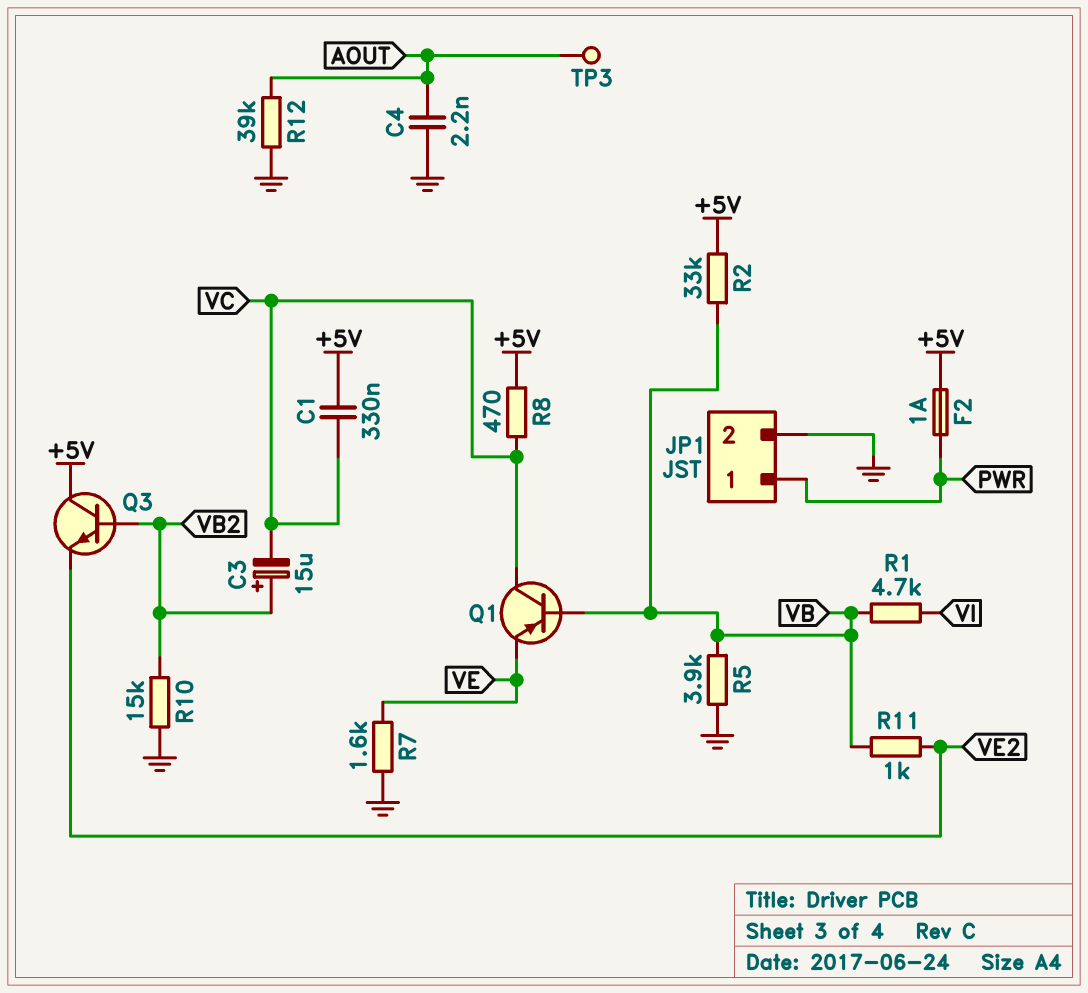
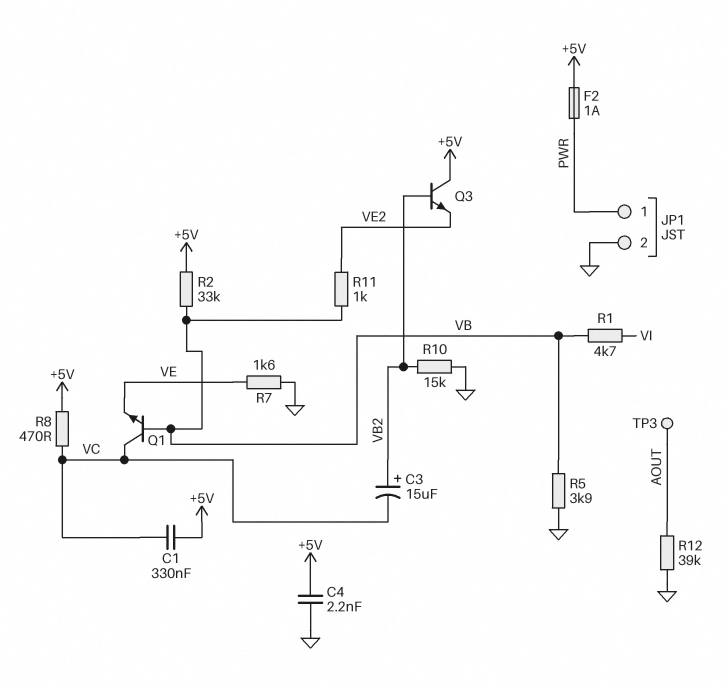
C4: 2.2nF (AOUT, GND) -> 2.2nF (+5V, GND)
Q1: PNP (B VB, C VC, E VE) -> NPN (B VB, C VC, E VE)

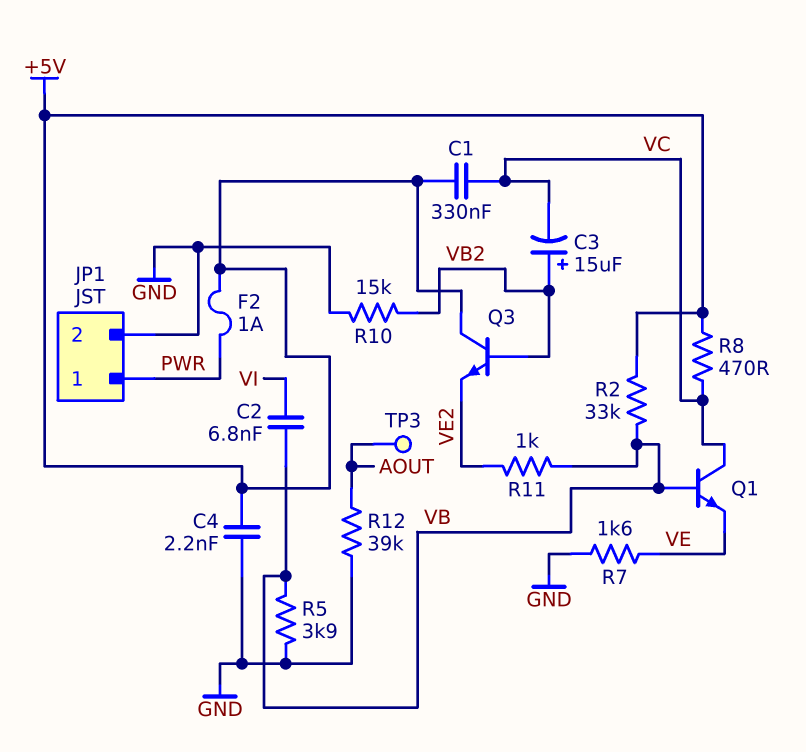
C2: none -> 6.8nF (VB, VI)
R1: 4.7k (VB, VI) -> none

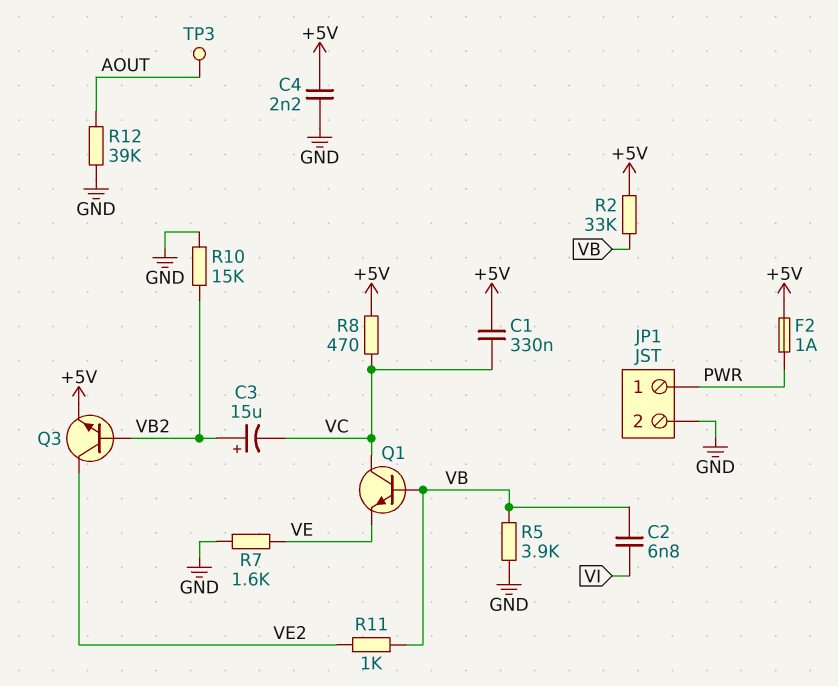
Q3: NPN (B VB2, C +5V, E VE2) -> NPN (B VB2, C VE2, E +5V)

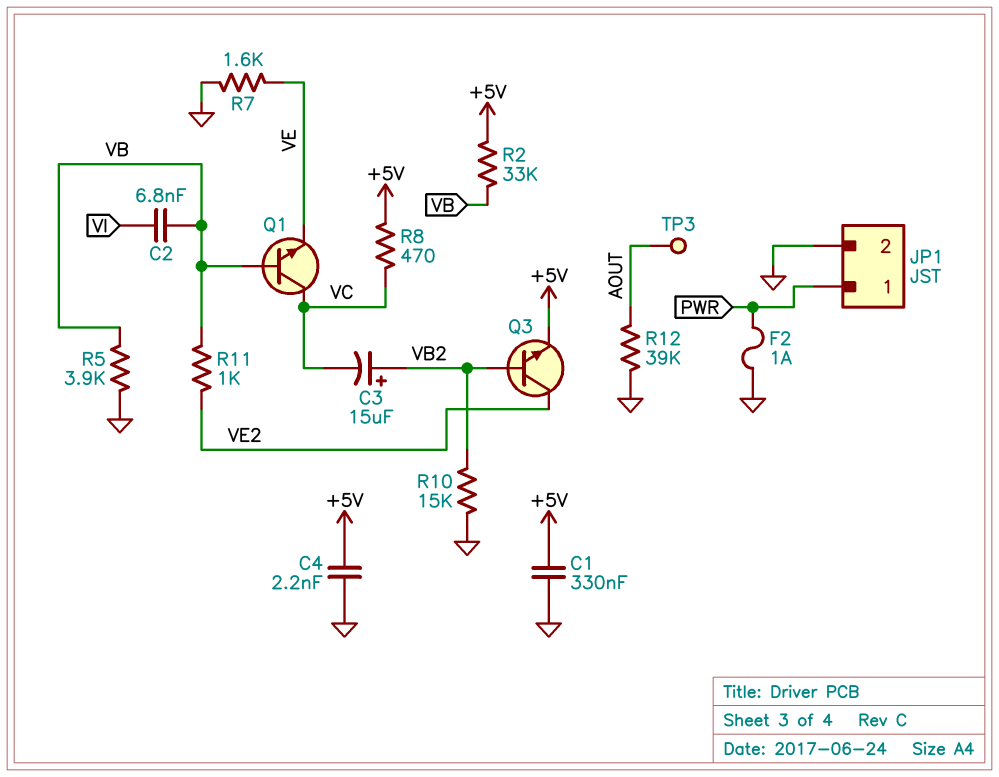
C1: 330nF (+5V, VC) -> 330nF (+5V, GND)
F2: 1A (+5V, PWR) -> 1A (GND, PWR)

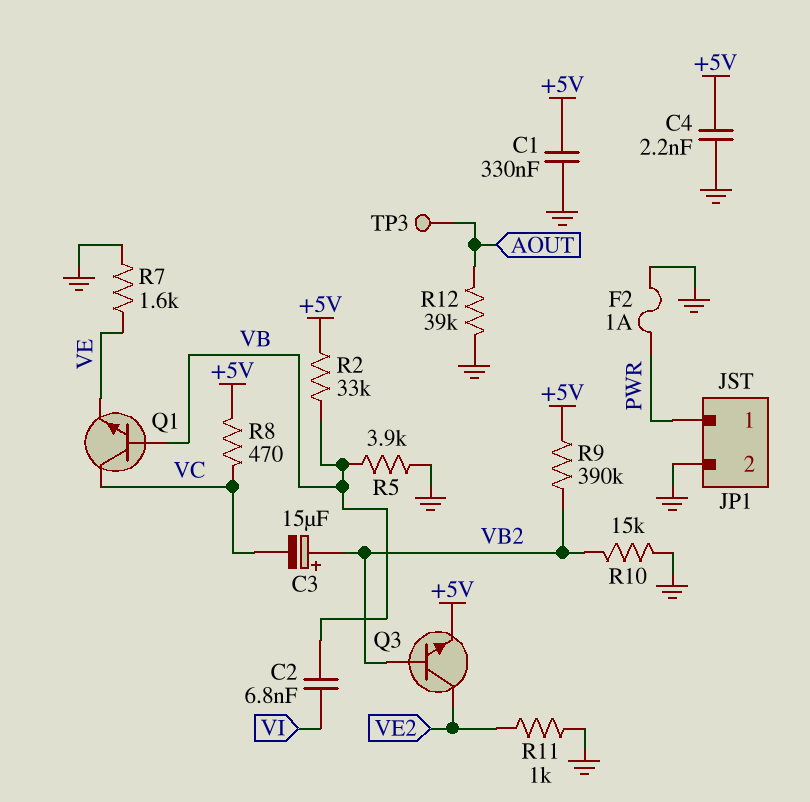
R9: none -> 390k (+5V, VB2)
R11: 1k (VB, VE2) -> 1k (GND, VE2)

